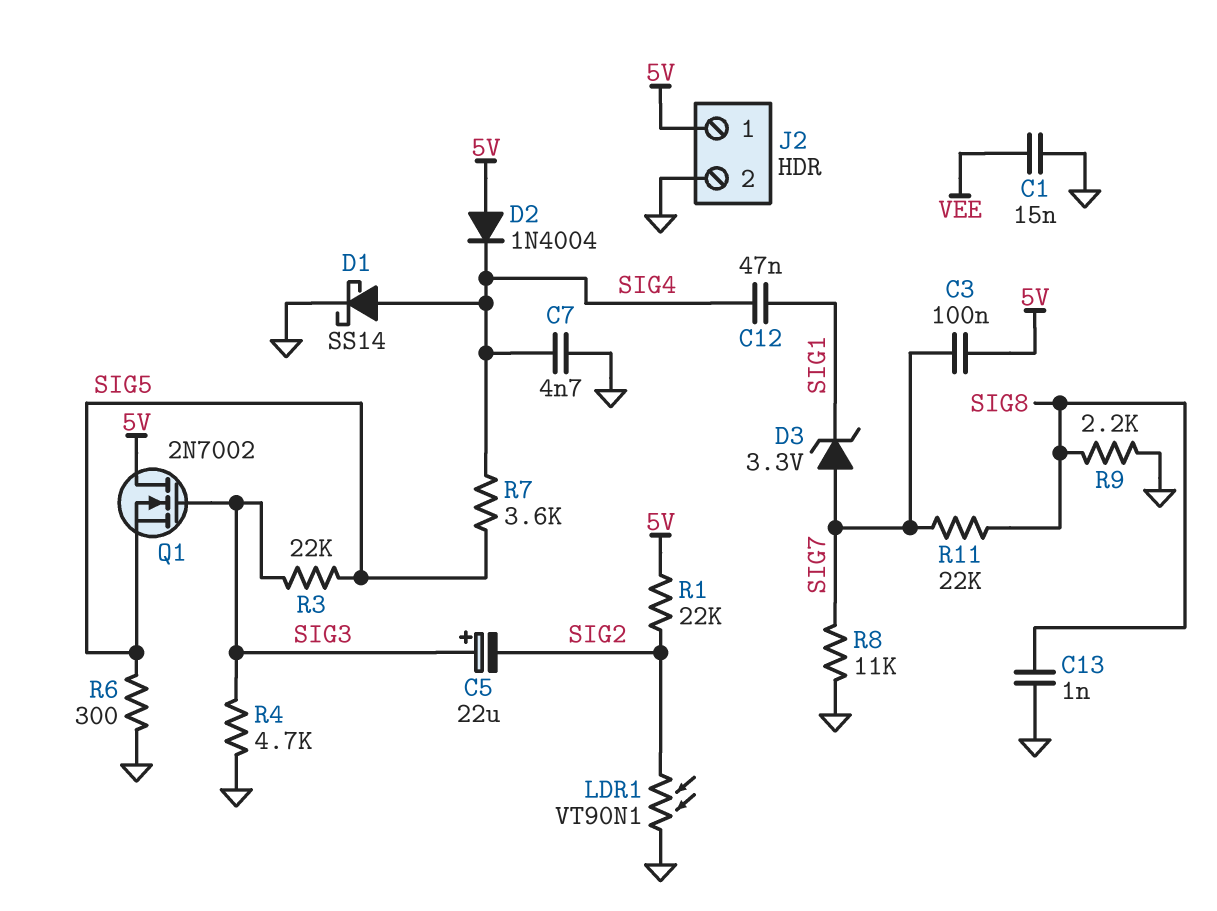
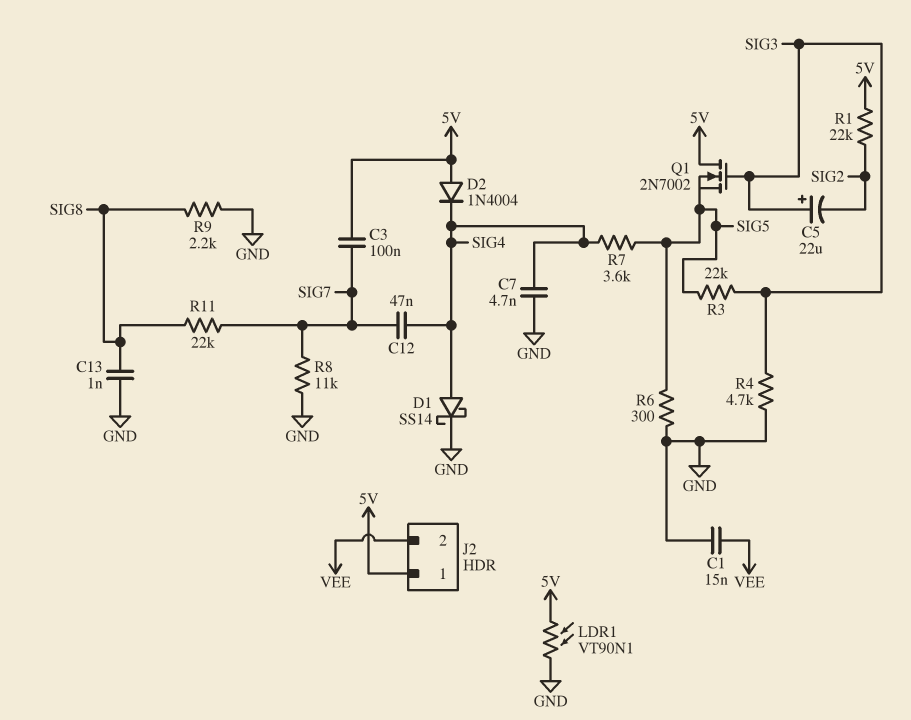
C12: 47nF (SIG1, SIG4) -> 47nF (SIG4, SIG7)
D3: zener 3.3V (A SIG7, K SIG1) -> none
J2 pin 2: GND -> VEE
LDR1: VT90N1 (GND, SIG2) -> VT90N1 (5V, GND)

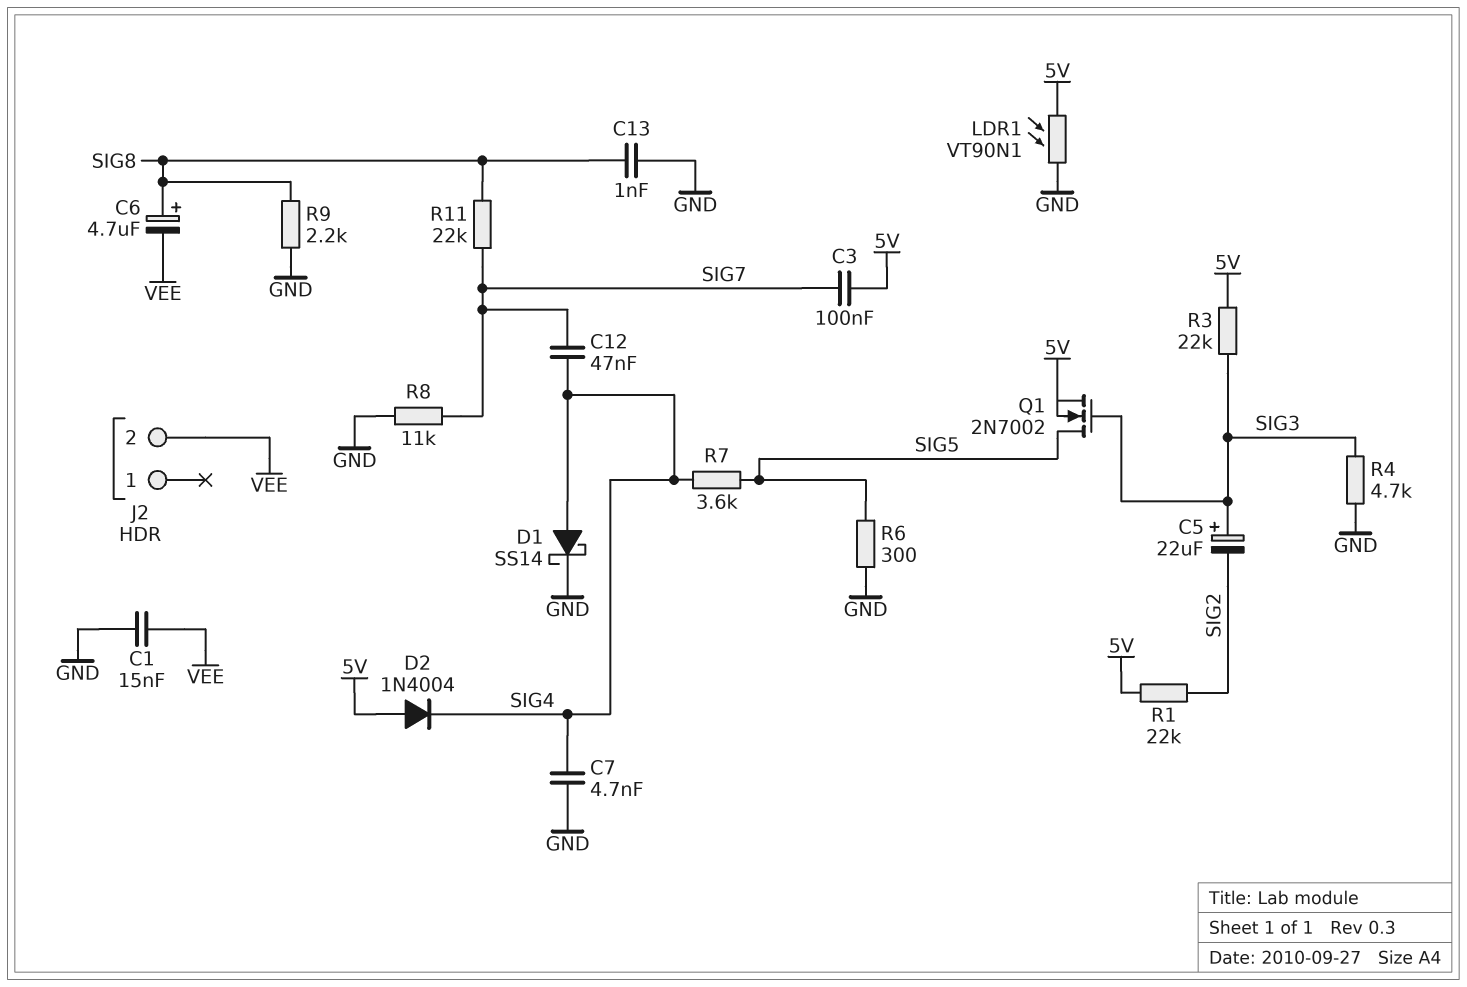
C6: none -> 4.7uF (plus SIG8, minus VEE)
J2 pin 1: 5V -> none
Q1: NMOS 2N7002 (G SIG3, D 5V, S SIG5) -> NMOS 2N7002 (G SIG3, D SIG5, S 5V)
R3: 22k (SIG3, SIG5) -> 22k (5V, SIG3)

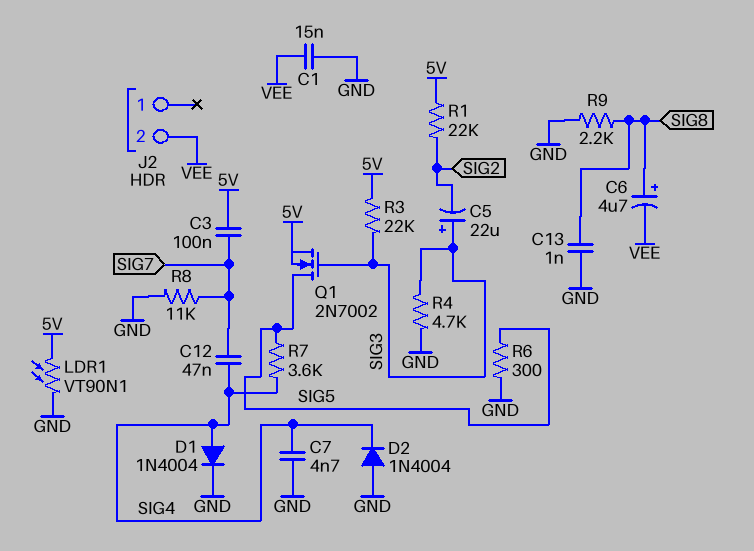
D1: schottky SS14 (A SIG4, K GND) -> diode 1N4004 (A SIG4, K GND)
D2: diode 1N4004 (A 5V, K SIG4) -> diode 1N4004 (A GND, K SIG4)
R11: 22k (SIG7, SIG8) -> none

